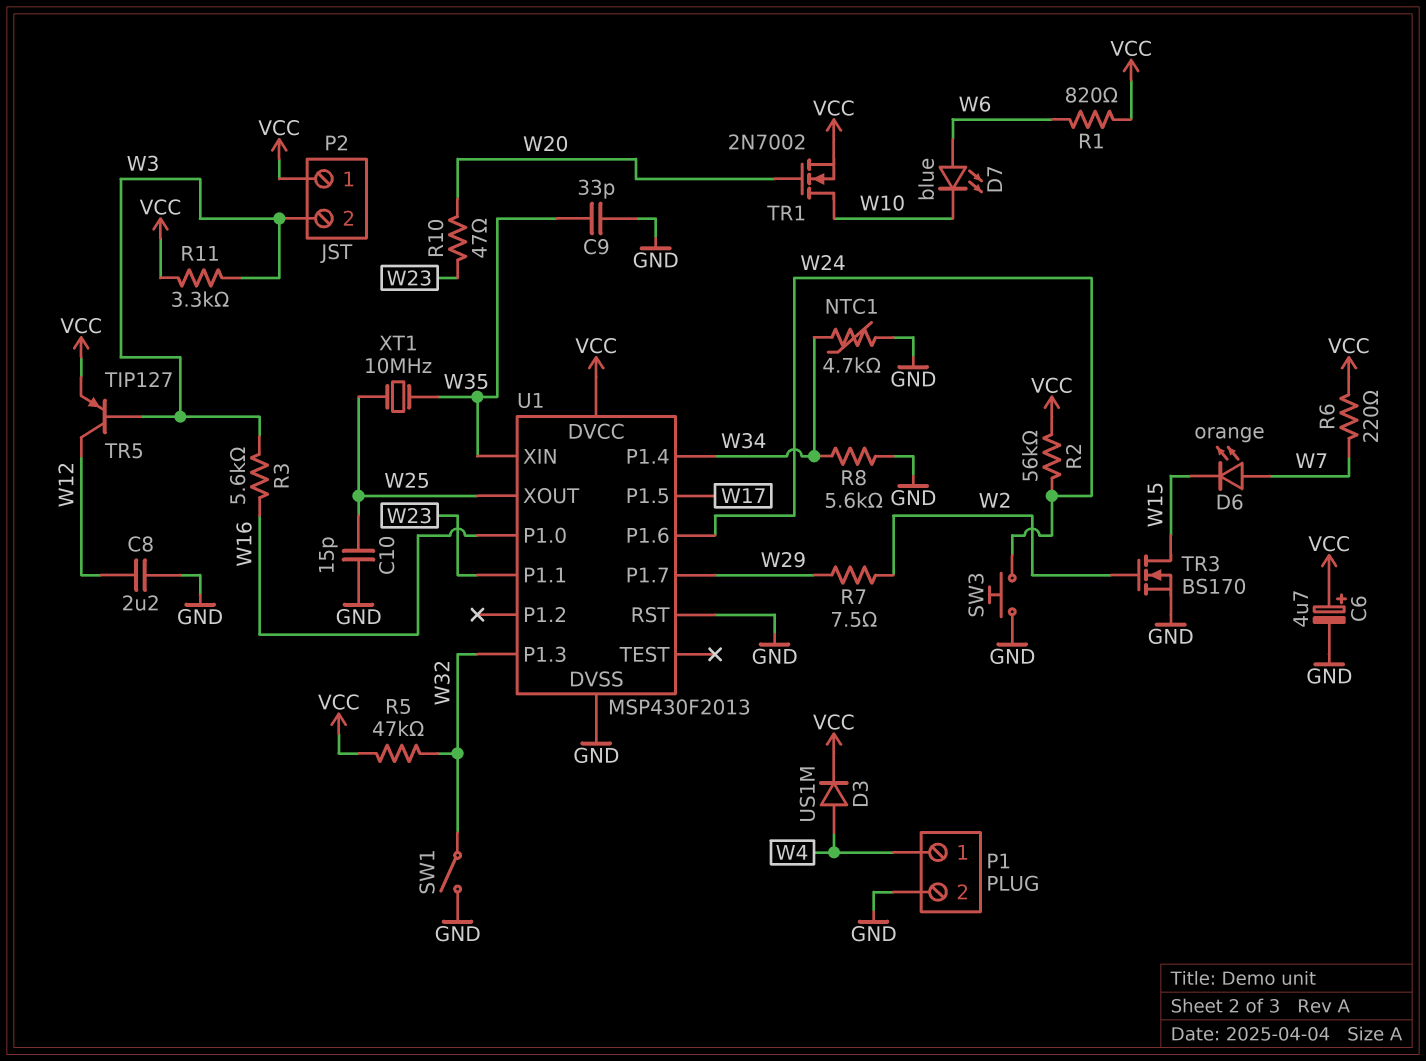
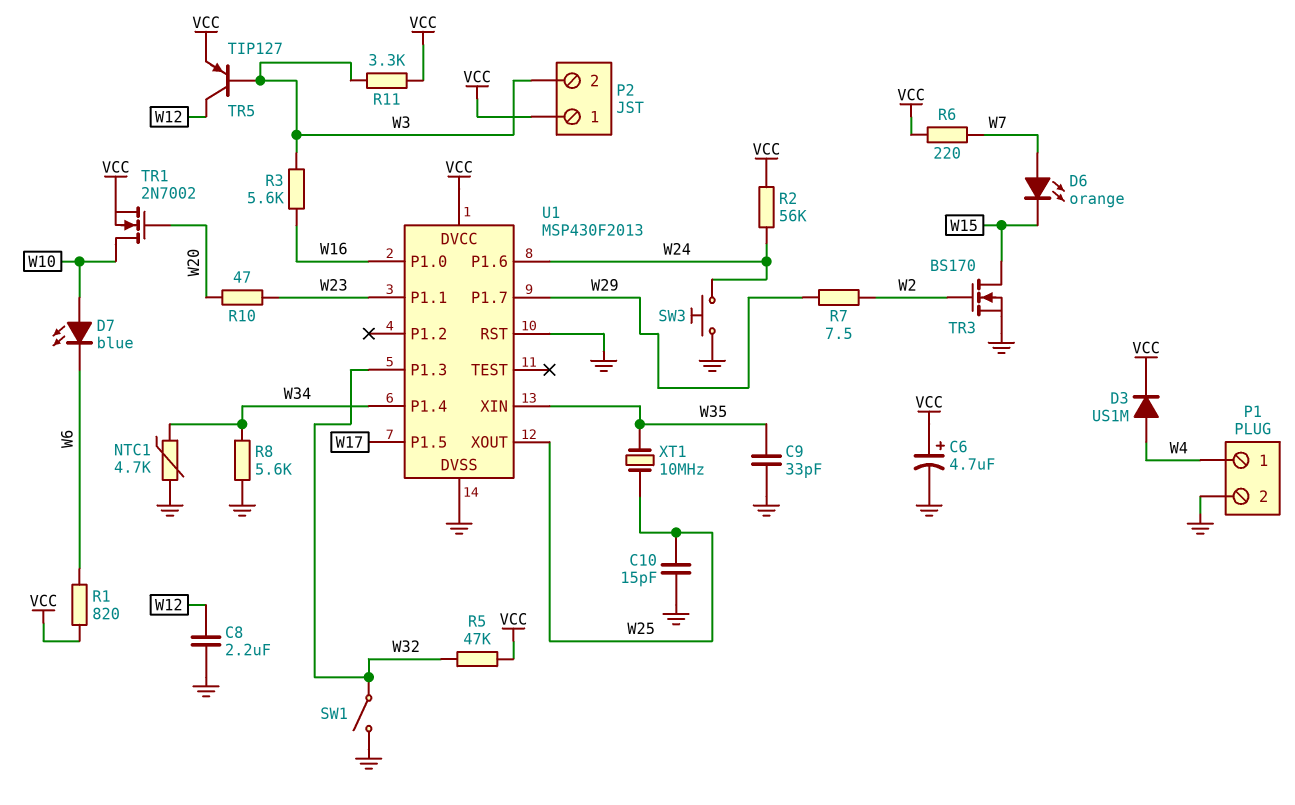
D7: LED blue (A W6, K W10) -> LED blue (A W10, K W6)

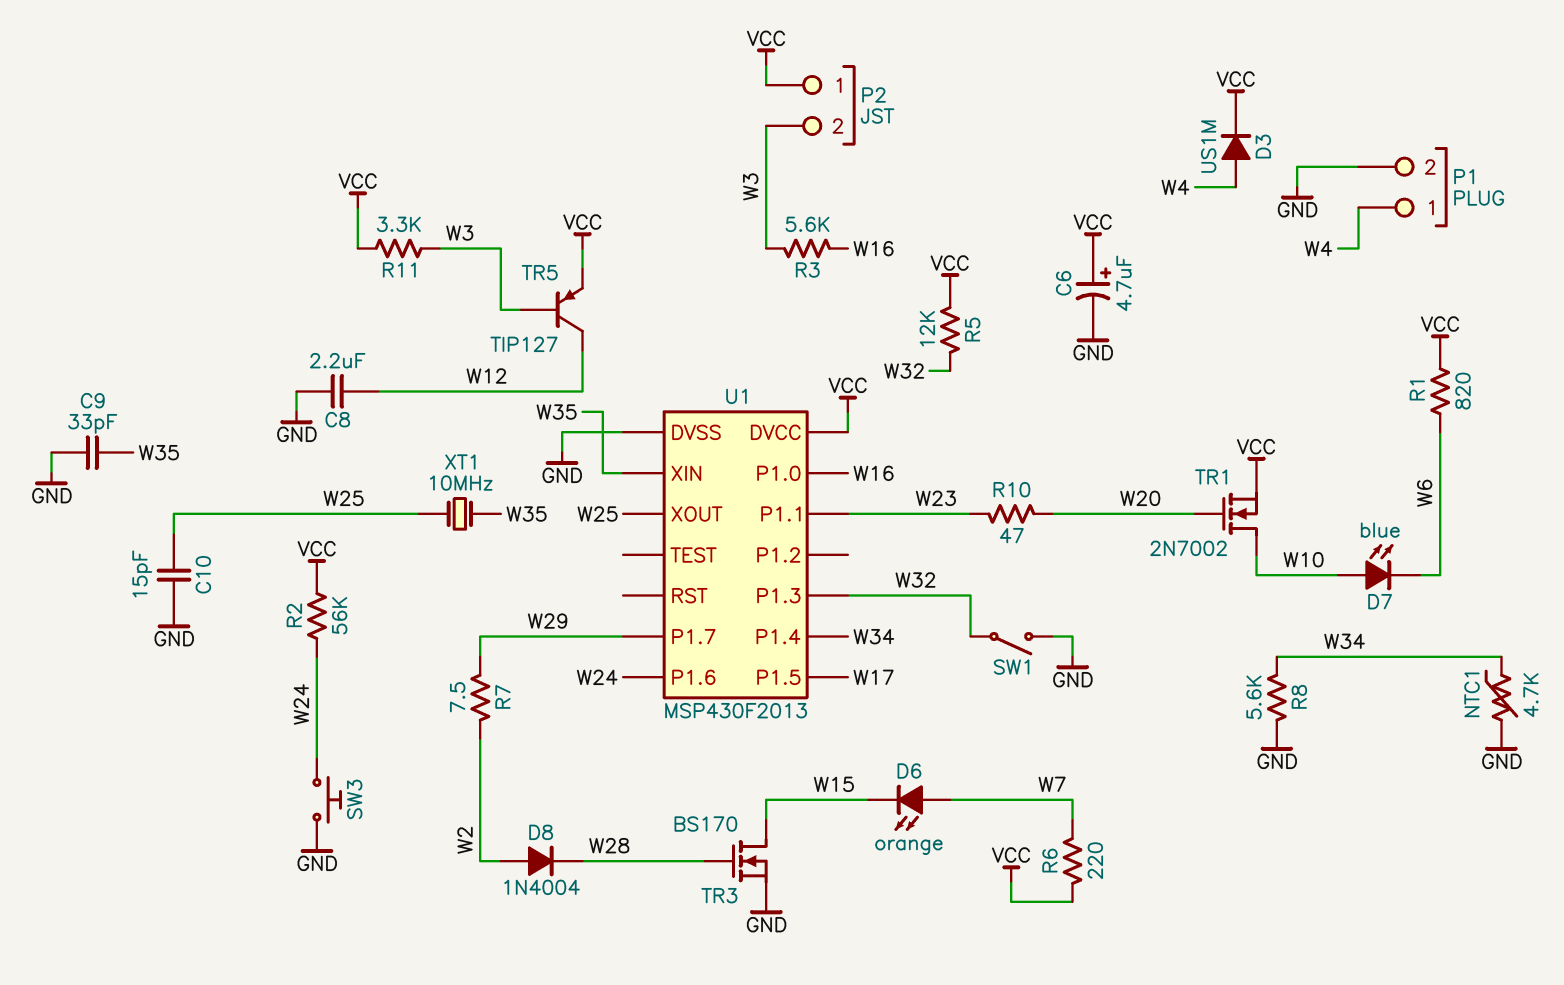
D8: none -> diode 1N4004 (A W2, K W28)
R5: 47k (VCC, W32) -> 12k (VCC, W32)
TR3: NMOS BS170 (G W2, D W15, S GND) -> NMOS BS170 (G W28, D W15, S GND)
U1 pin RST: GND -> none

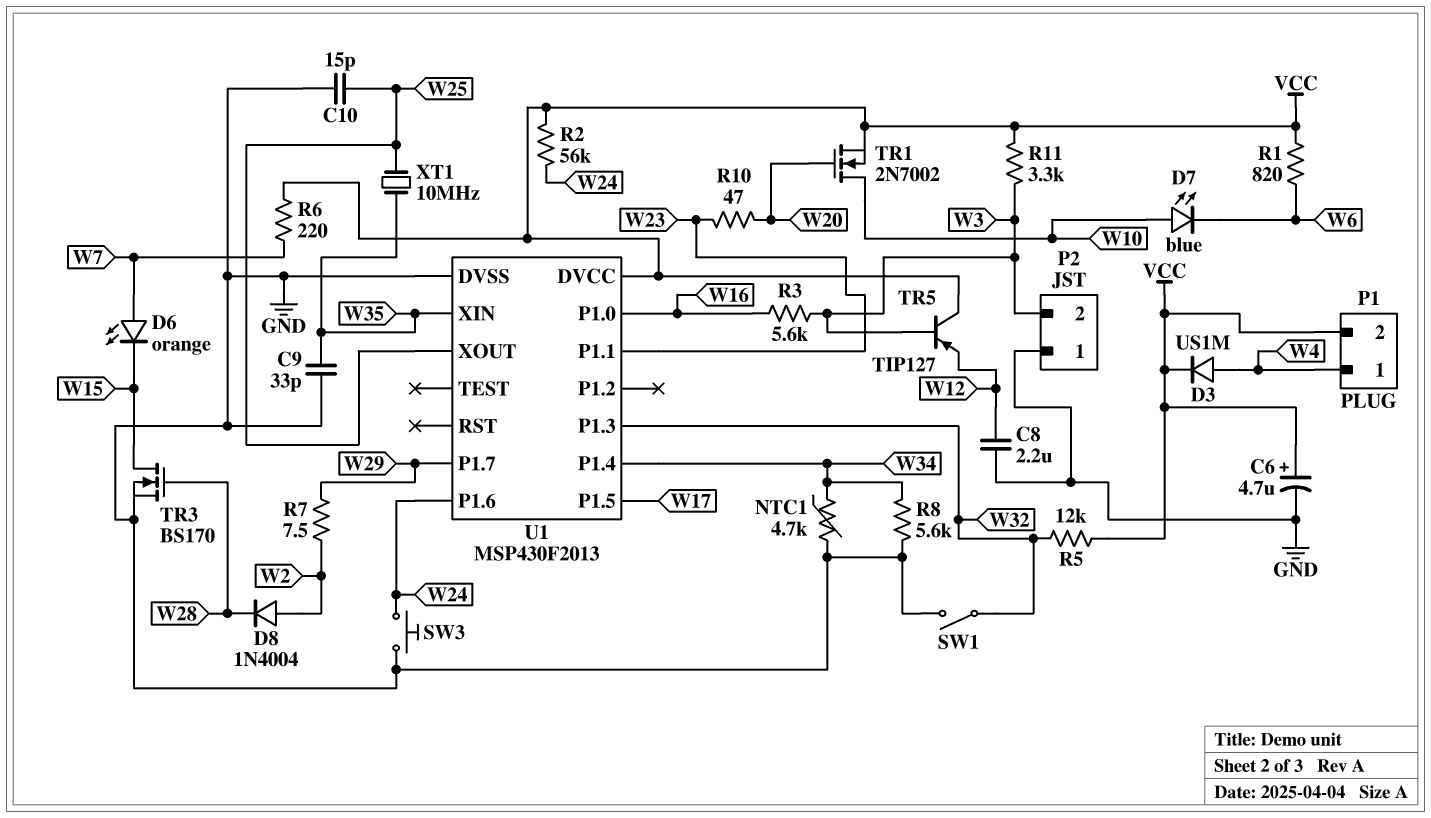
P1 pin 2: GND -> VCC
P2 pin 1: VCC -> GND
TR5: PNP TIP127 (B W3, C W12, E VCC) -> PNP TIP127 (B W3, C VCC, E W12)

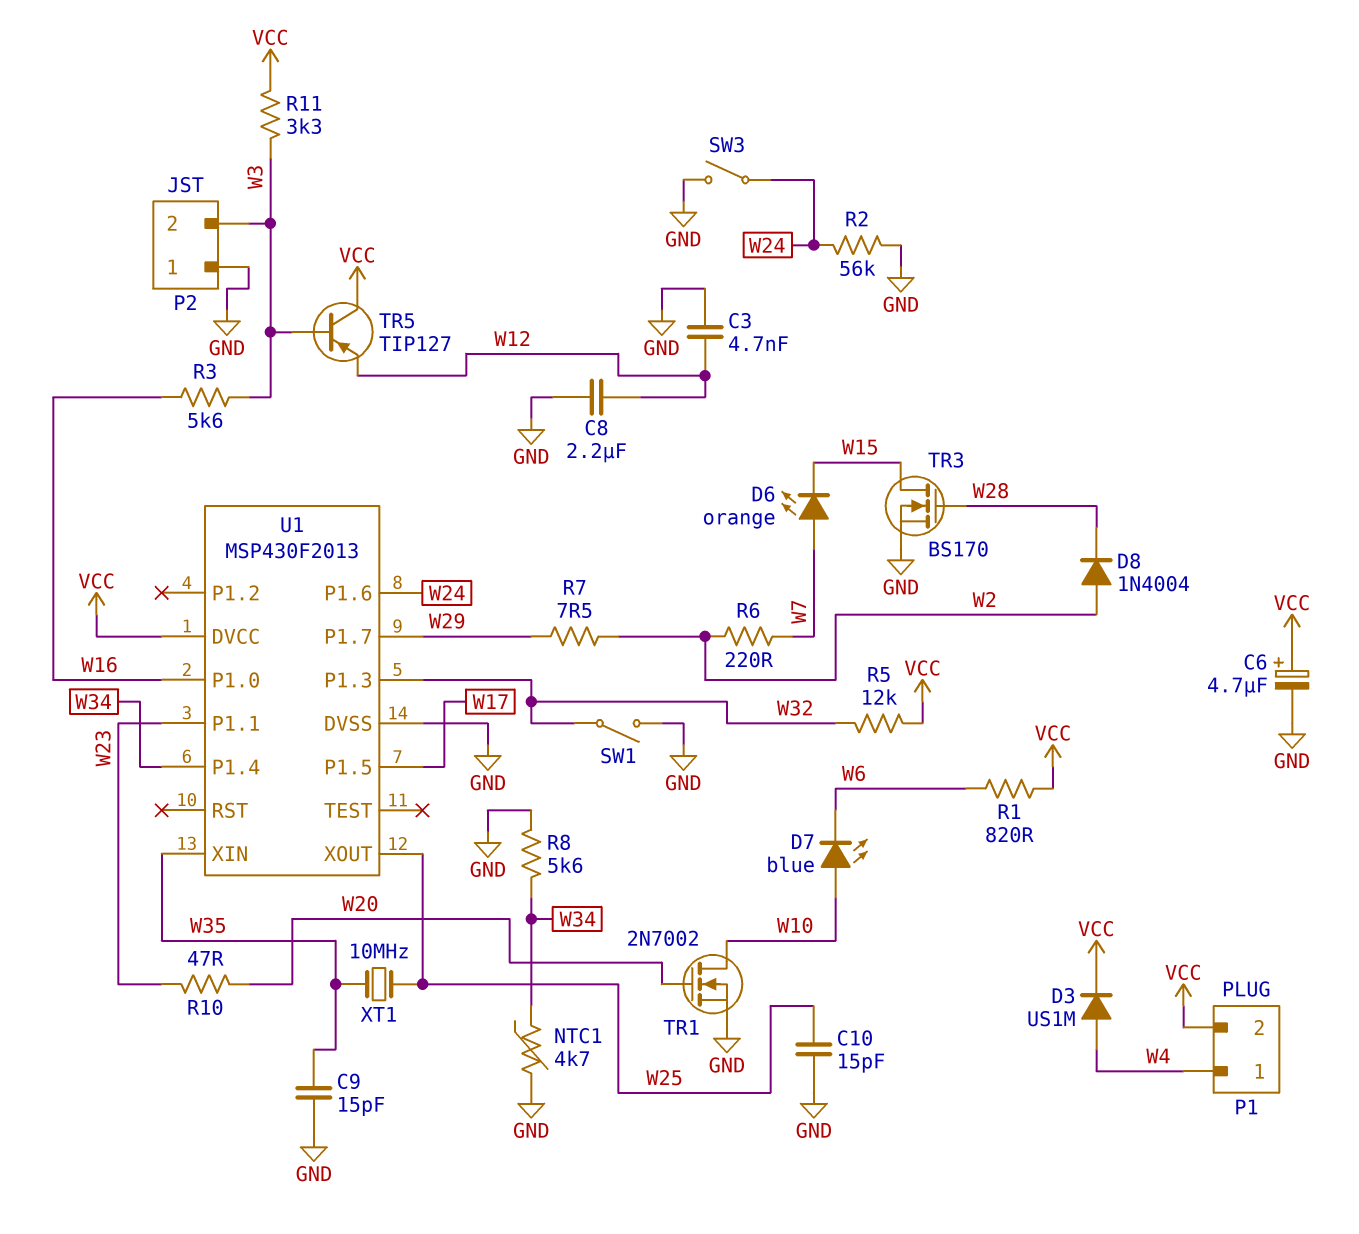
C3: none -> 4.7nF (GND, W12)
C9: 33pF (GND, W35) -> 15pF (GND, W35)
R2: 56k (VCC, W24) -> 56k (GND, W24)
R6: 220 (VCC, W7) -> 220 (W2, W7)
SW3: button (GND, W24) -> switch (GND, W24)
TR1: NMOS 2N7002 (G W20, D W10, S VCC) -> NMOS 2N7002 (G W20, D W10, S GND)

